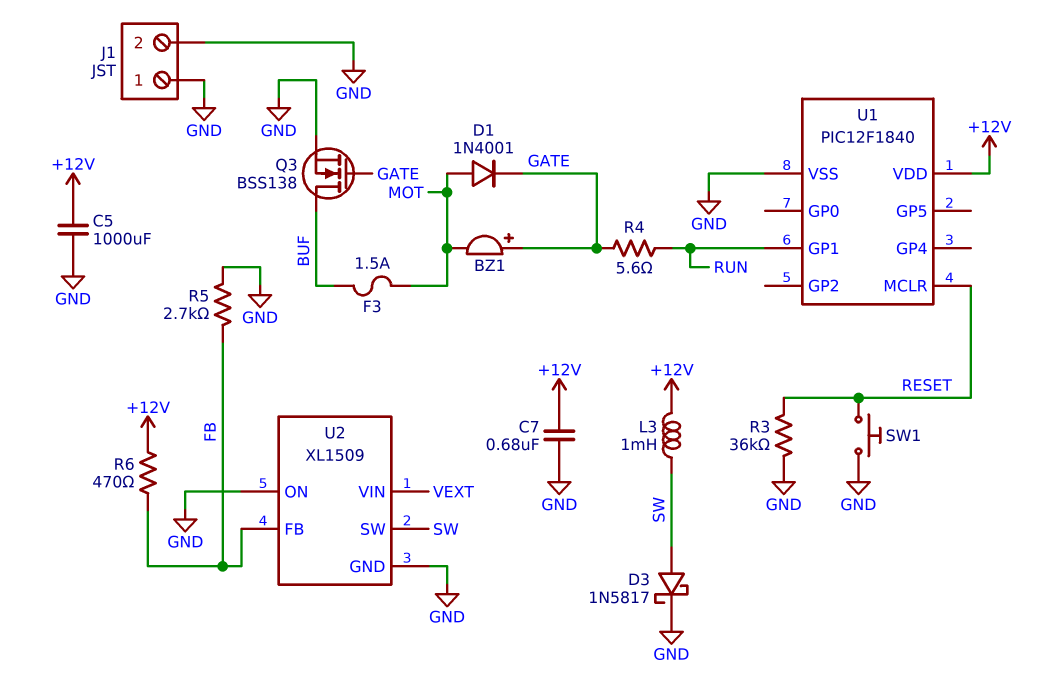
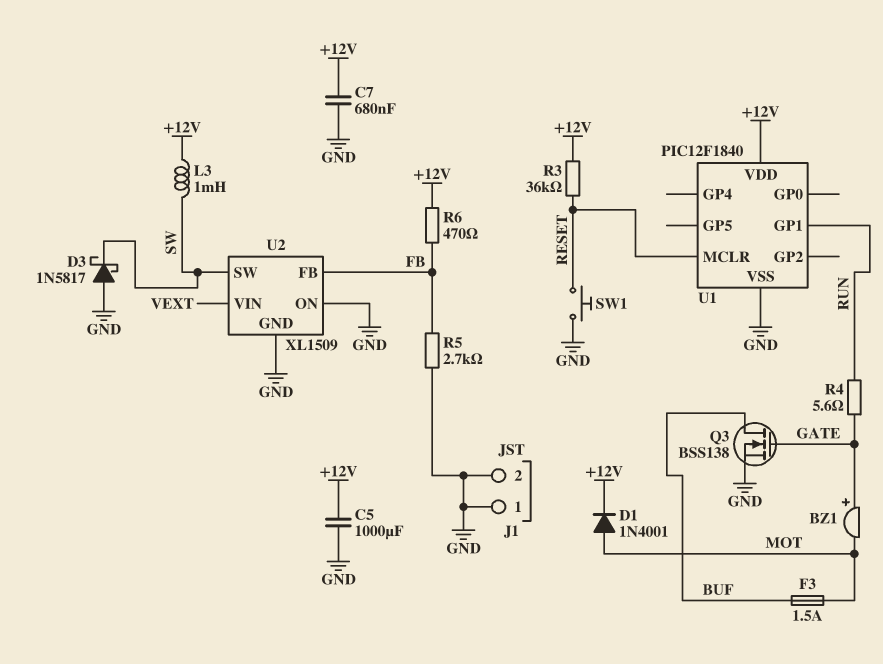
D1: diode 1N4001 (A MOT, K GATE) -> diode 1N4001 (A MOT, K +12V)
D3: schottky 1N5817 (A SW, K GND) -> schottky 1N5817 (A GND, K SW)
R3: 36k (GND, RESET) -> 36k (+12V, RESET)

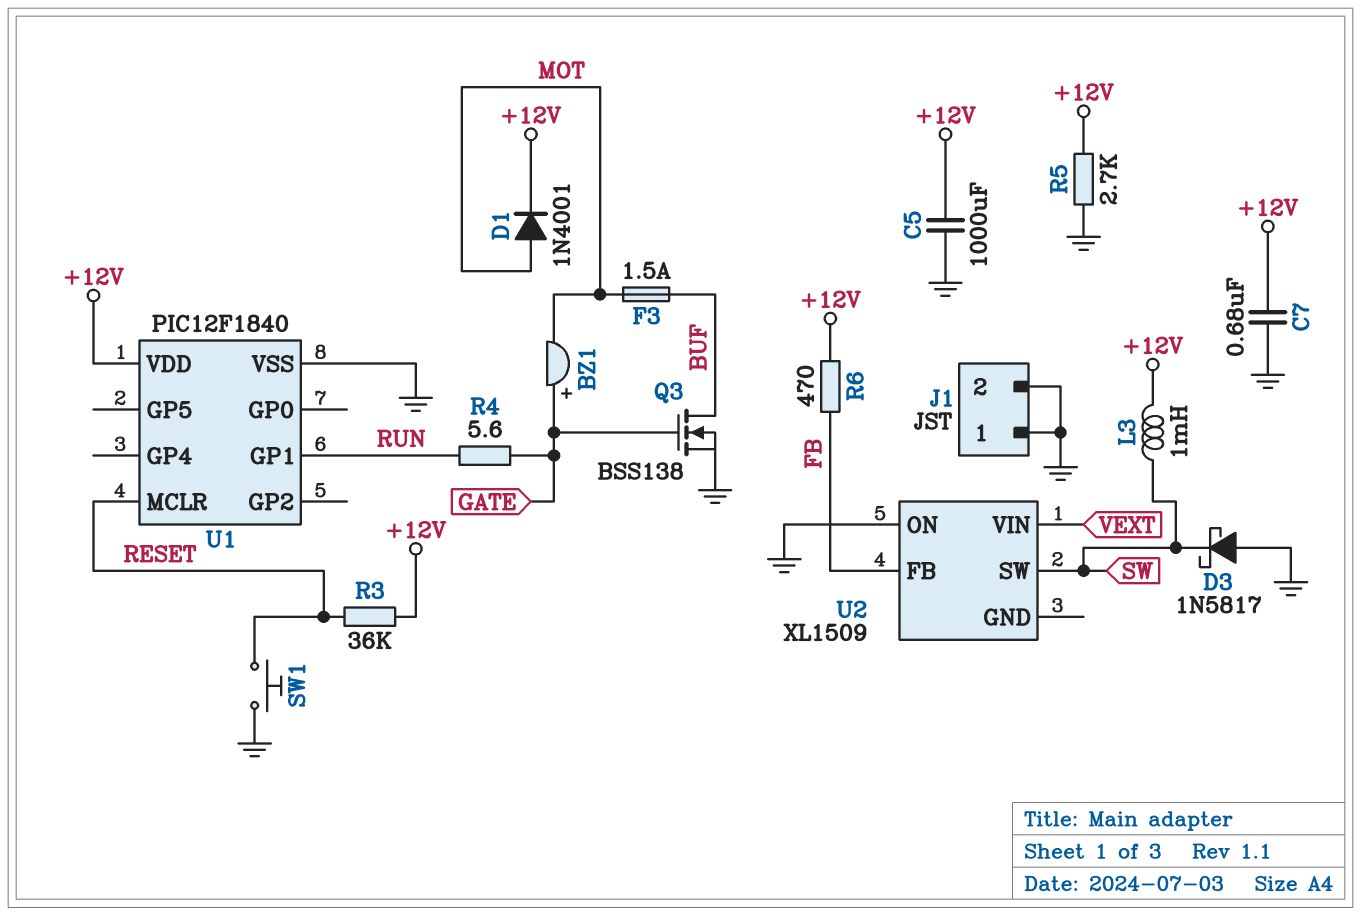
R5: 2.7k (FB, GND) -> 2.7k (+12V, GND)
U2 pin GND: GND -> none

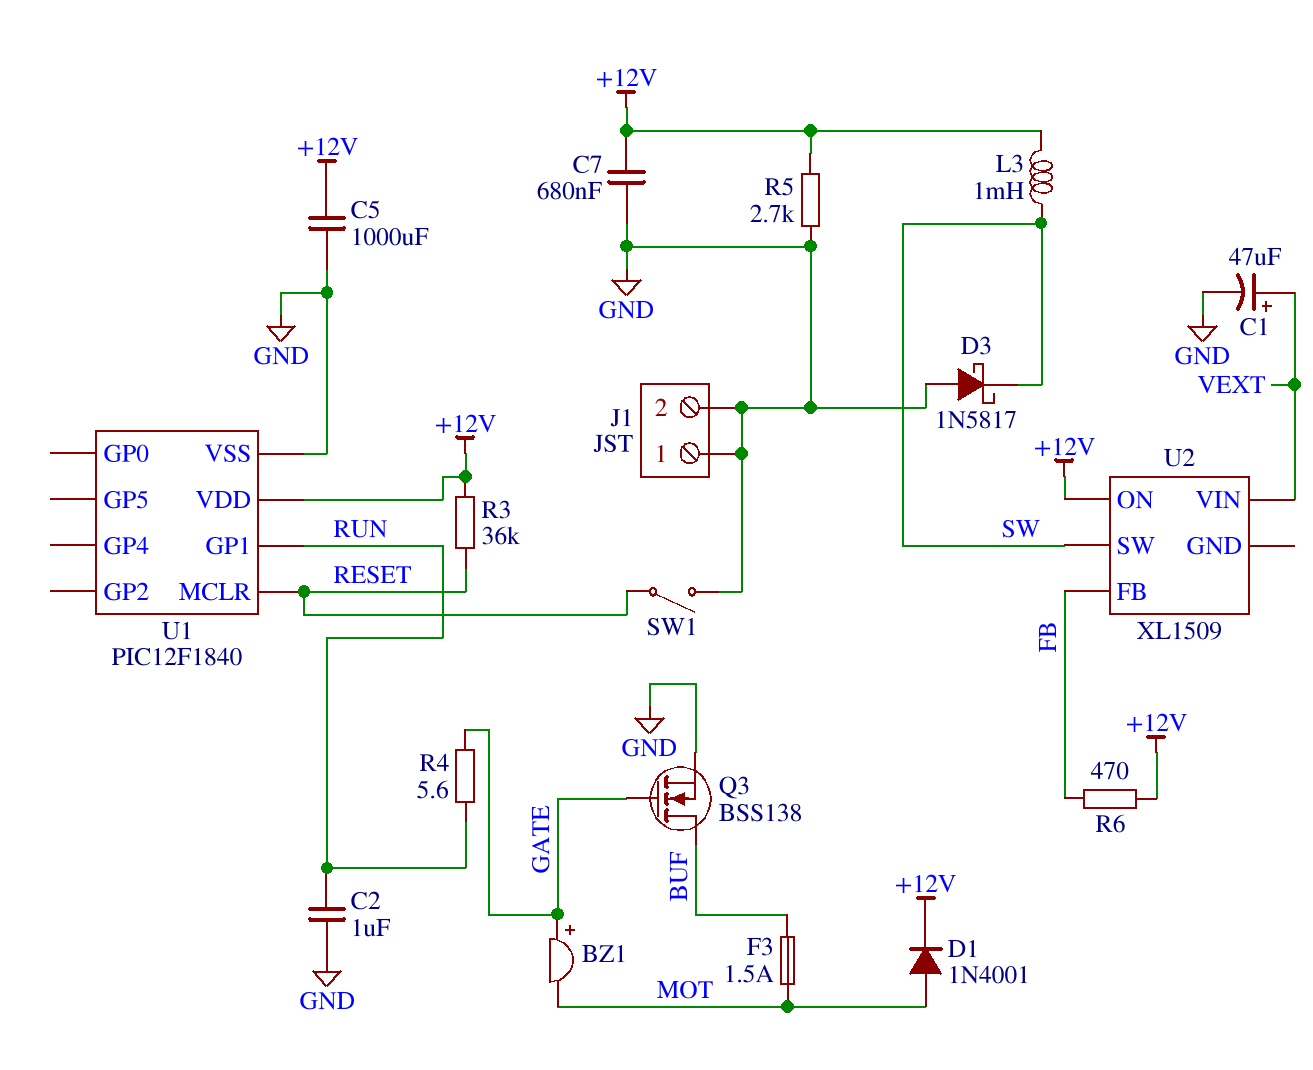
C1: none -> 47uF (plus VEXT, minus GND)
C2: none -> 1uF (GND, RUN)
SW1: button (GND, RESET) -> switch (GND, RESET)
U2 pin ON: GND -> +12V

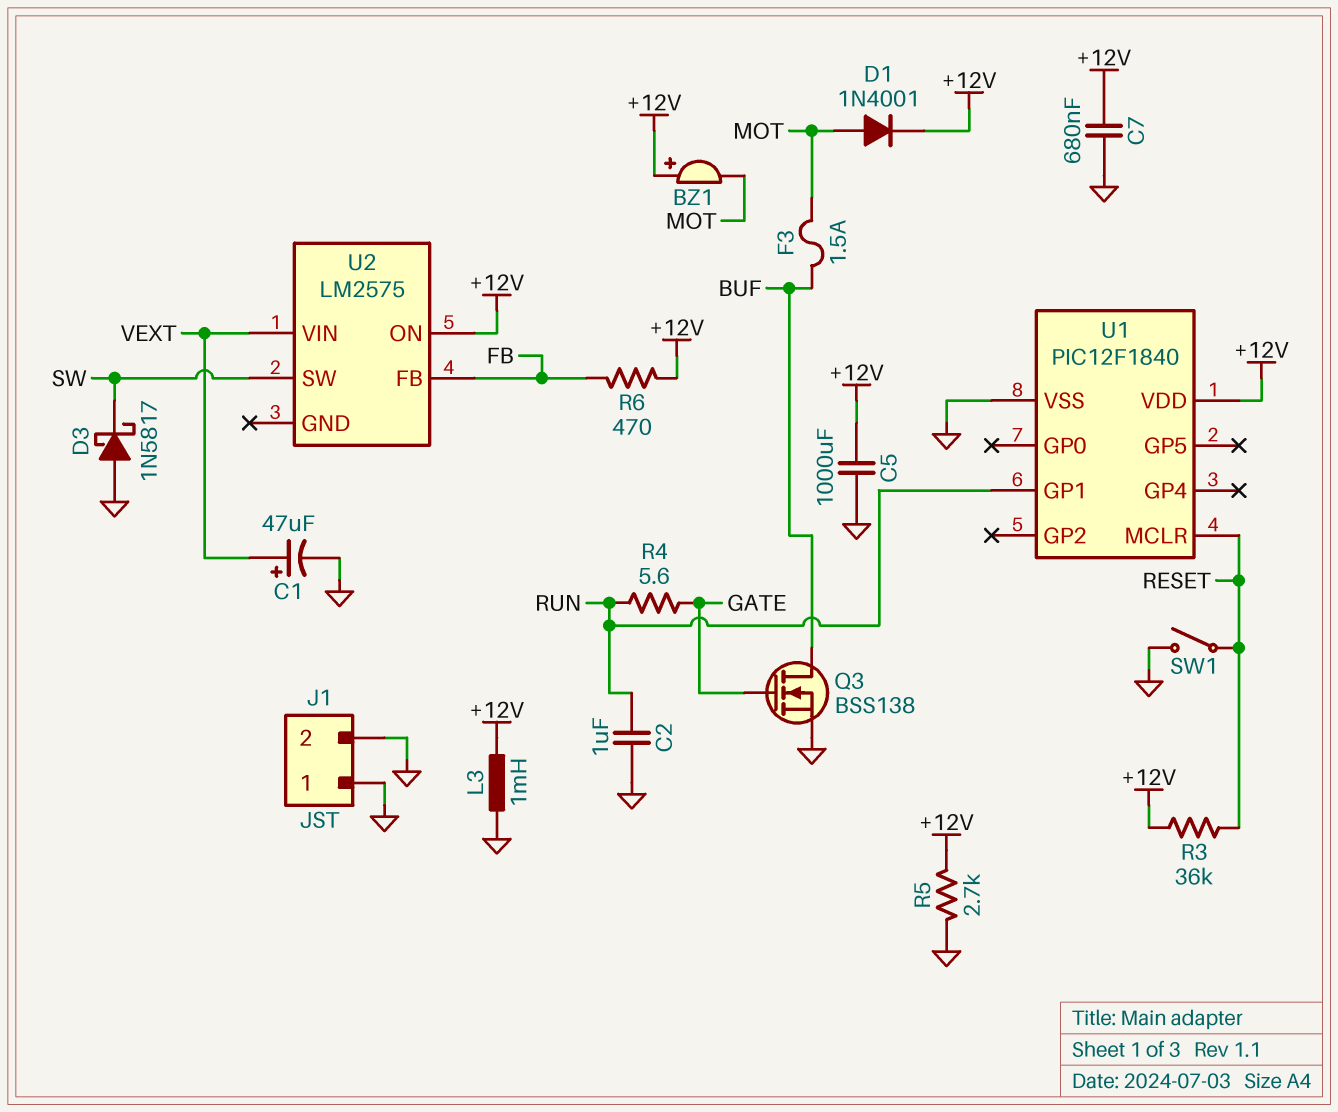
BZ1: buzzer (plus GATE, minus MOT) -> buzzer (plus +12V, minus MOT)
L3: 1mH (+12V, SW) -> 1mH (+12V, GND)
U2: XL1509 -> LM2575

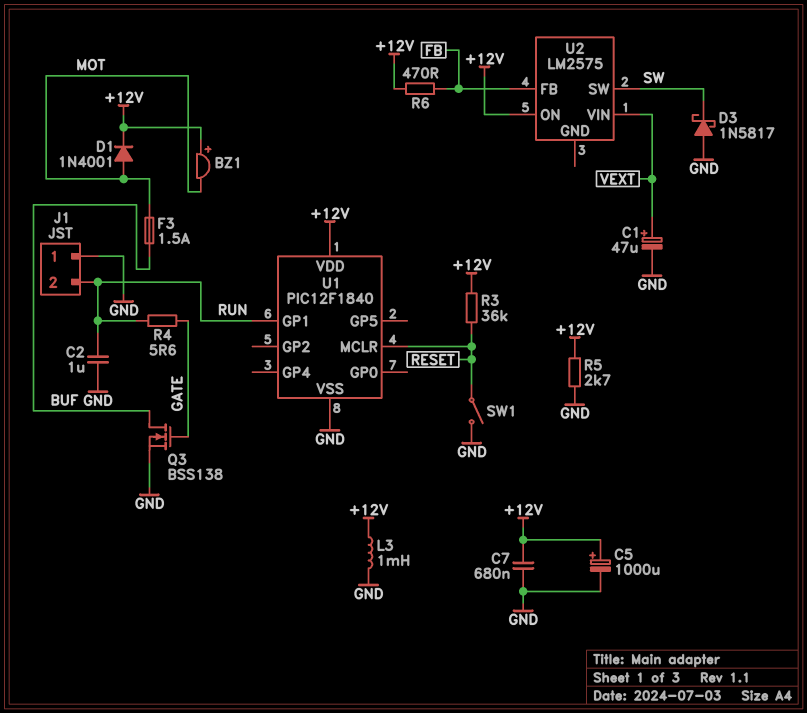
C5: 1000uF (+12V, GND) -> 1000uF (plus +12V, minus GND)
J1 pin 2: GND -> RUN

